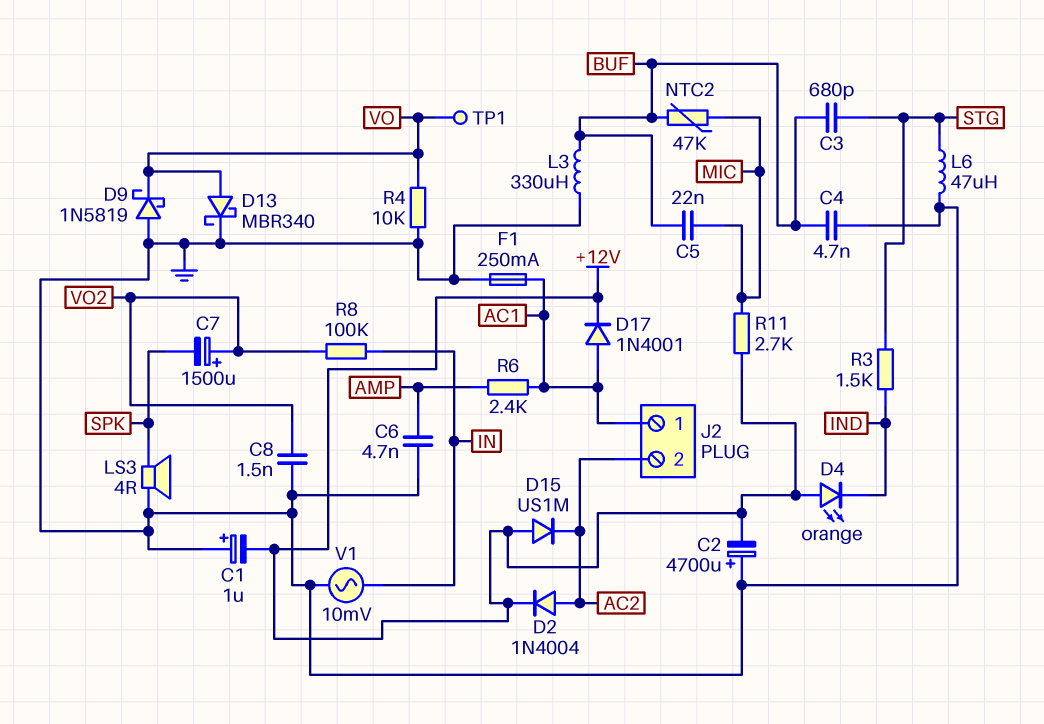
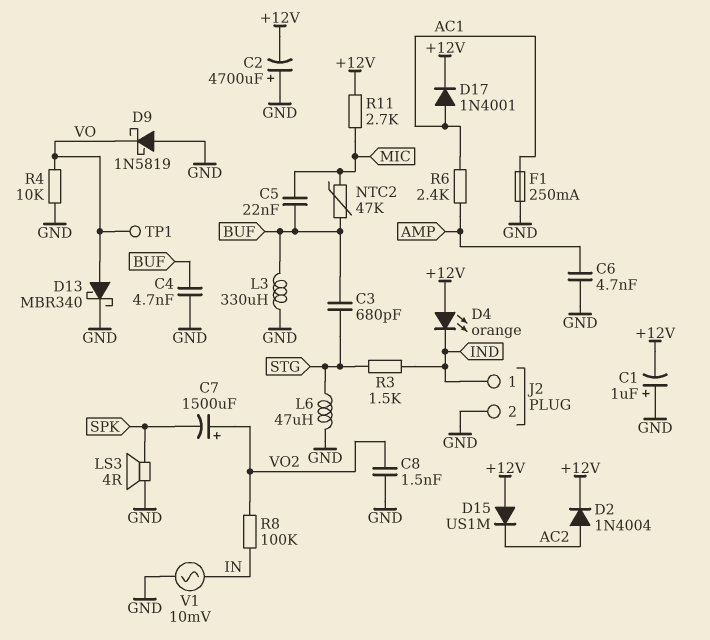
J2 pin 1: AC1 -> IND
J2 pin 2: AC2 -> GND

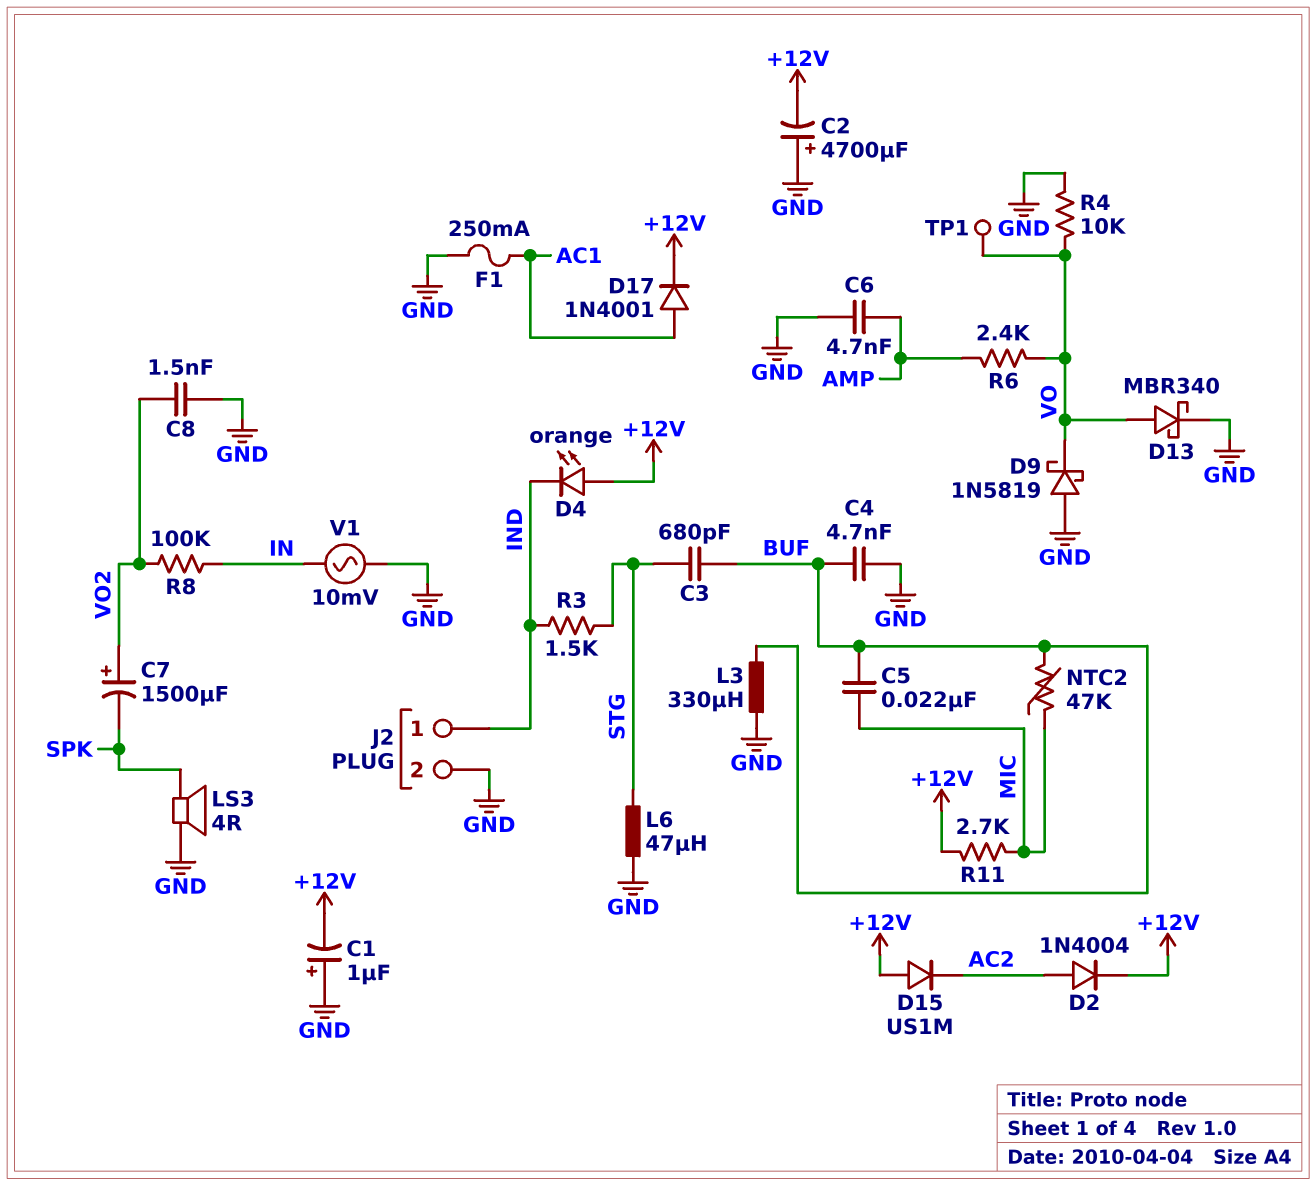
R6: 2.4k (AC1, AMP) -> 2.4k (AMP, VO)

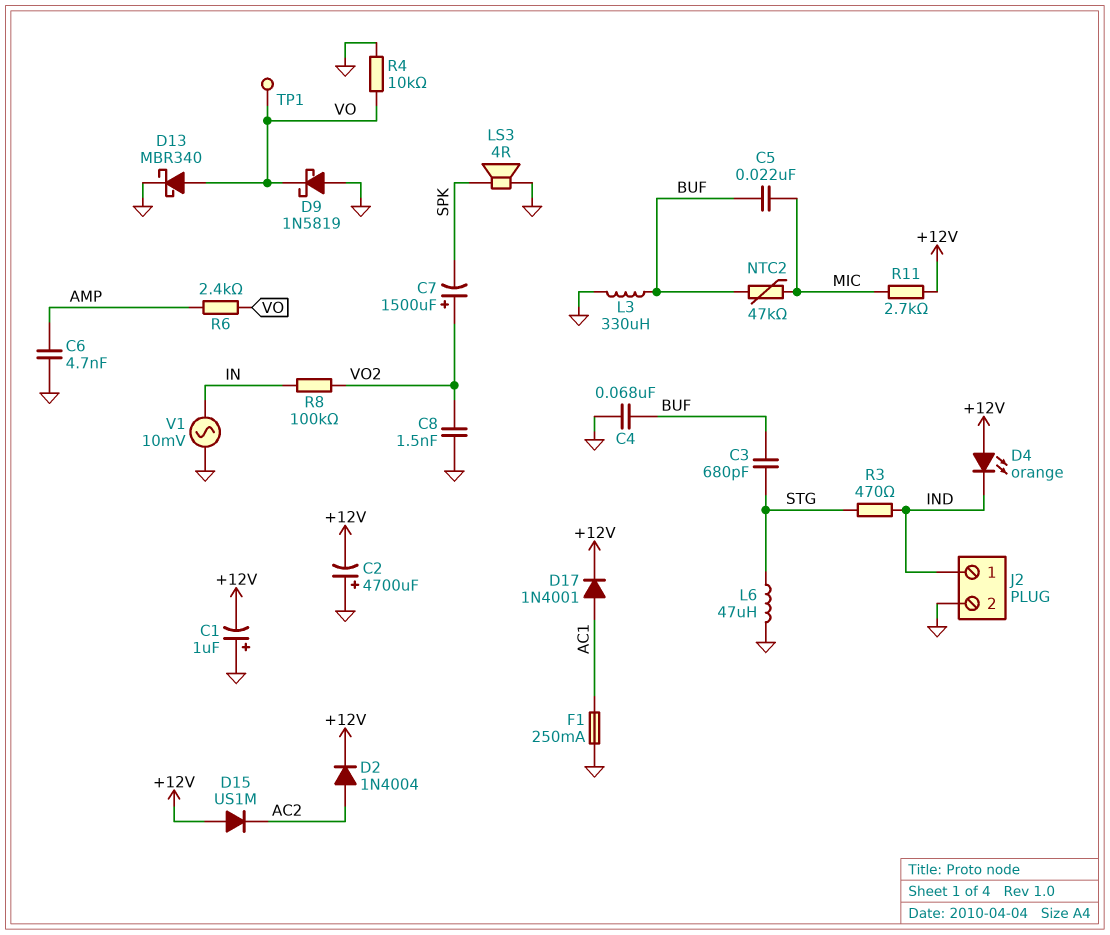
C4: 4.7nF (BUF, GND) -> 68nF (BUF, GND)
R3: 1.5k (IND, STG) -> 470 (IND, STG)

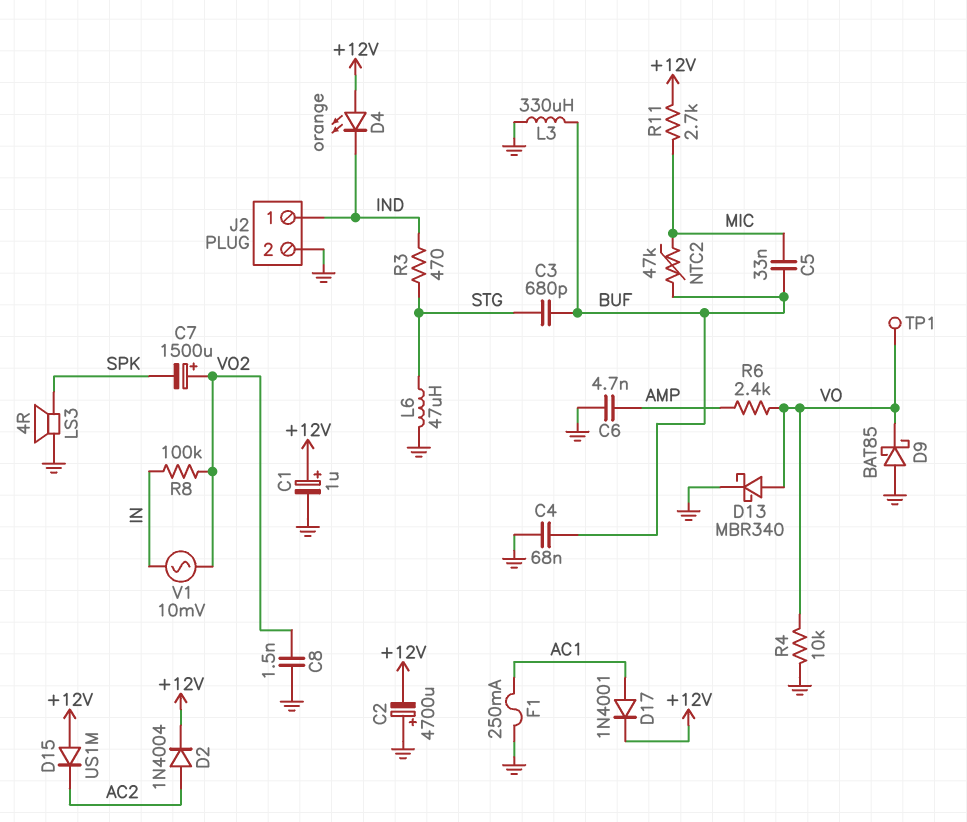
C1: 1uF (plus GND, minus +12V) -> 1uF (plus +12V, minus GND)
C5: 22nF (BUF, MIC) -> 33nF (BUF, MIC)
D9: schottky 1N5819 (A GND, K VO) -> schottky BAT85 (A GND, K VO)
V1: AC 10mV (GND, IN) -> AC 10mV (IN, VO2)

